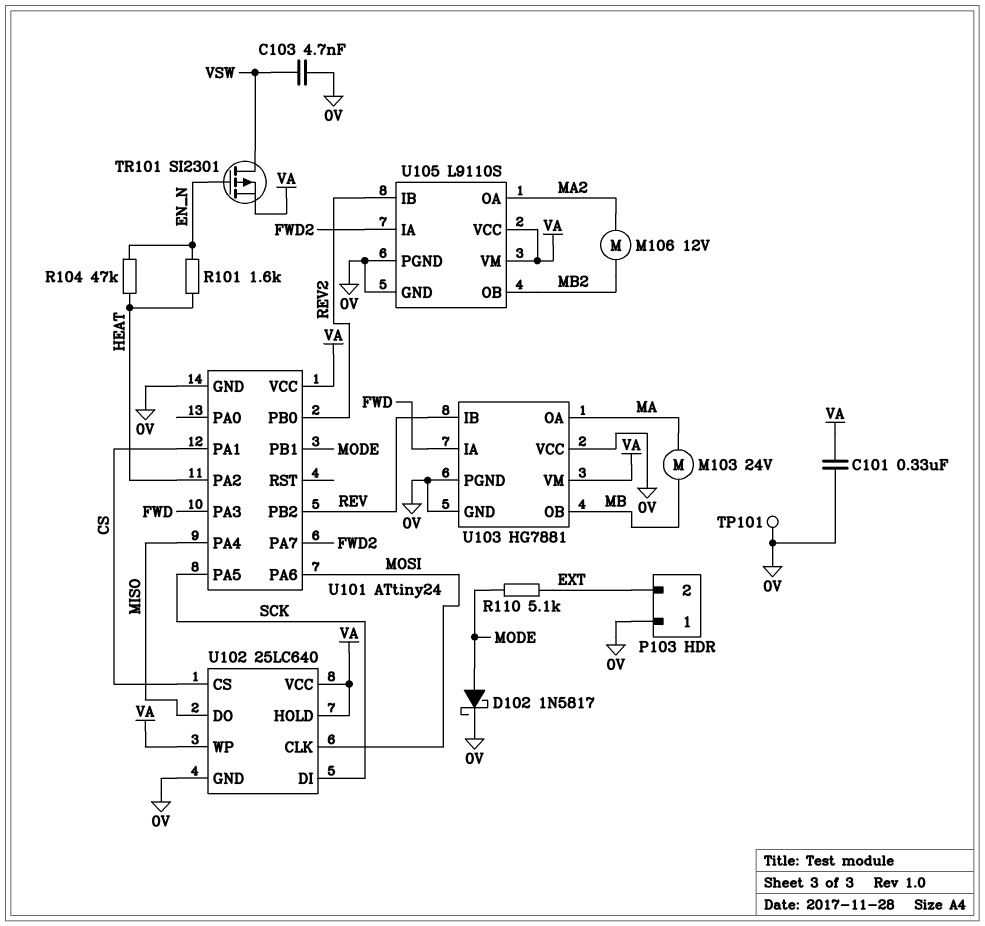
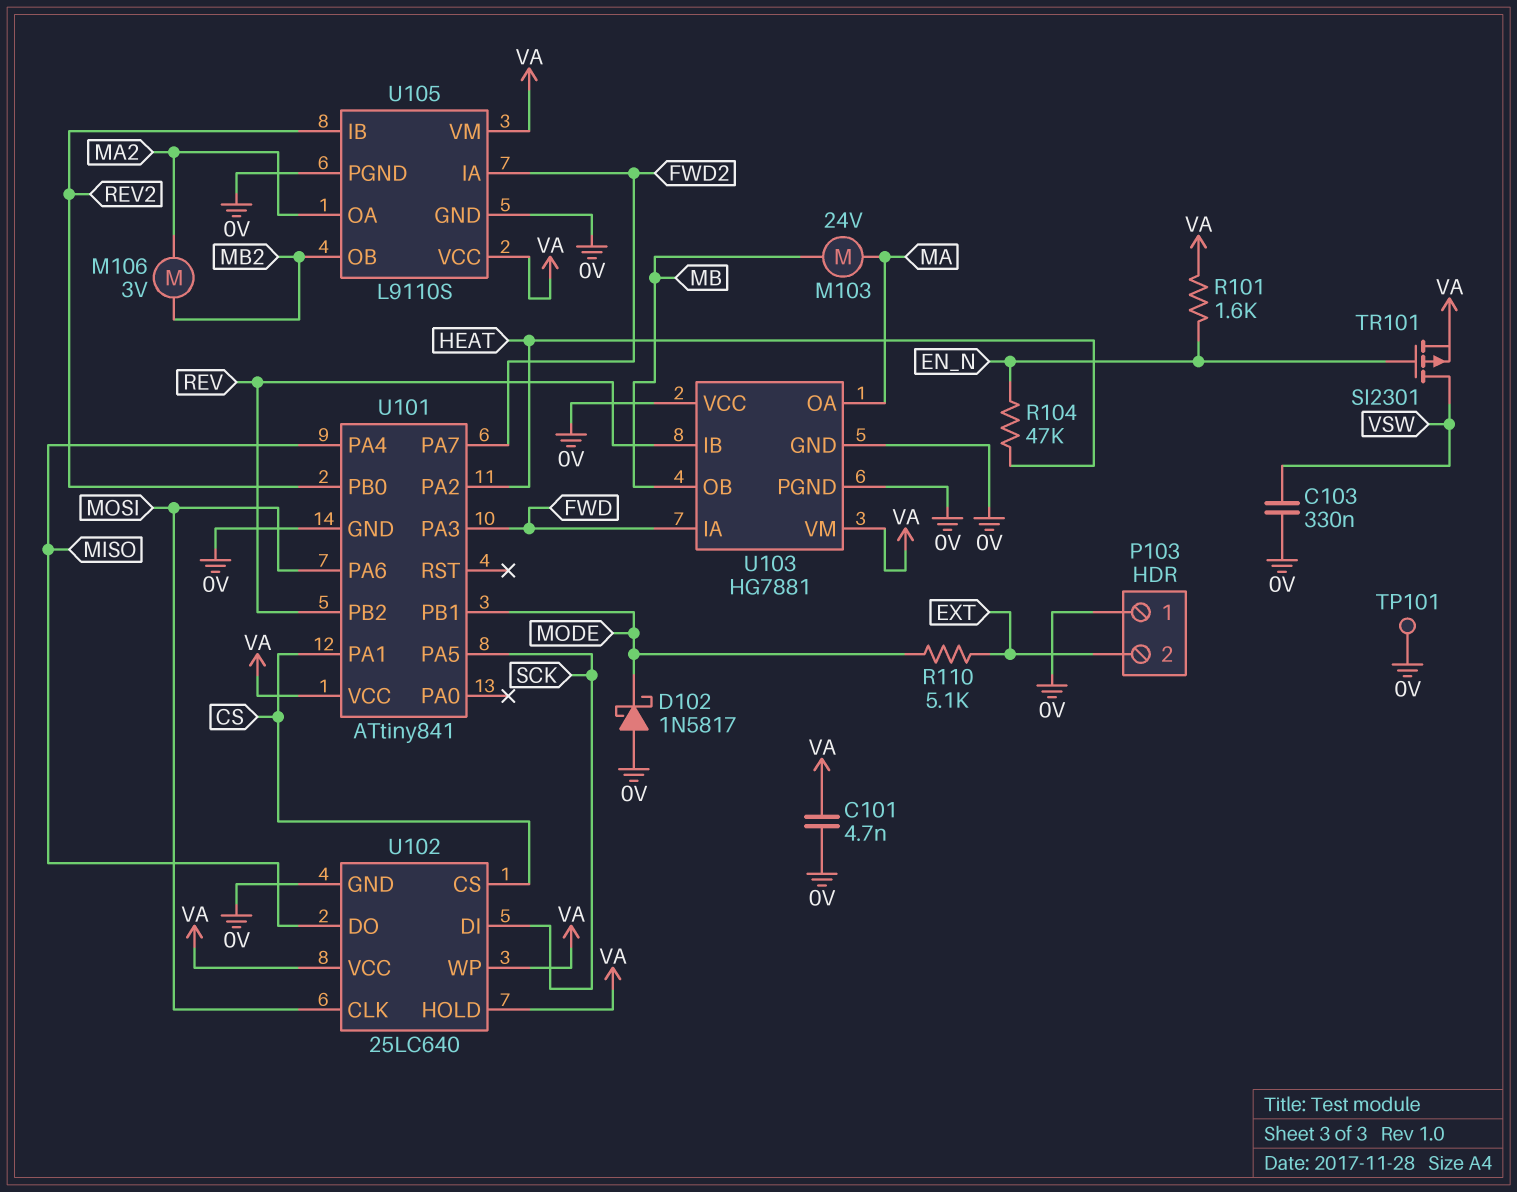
C101: 330nF (0V, VA) -> 4.7nF (0V, VA)
C103: 4.7nF (0V, VSW) -> 330nF (0V, VSW)
D102: schottky 1N5817 (A MODE, K 0V) -> schottky 1N5817 (A 0V, K MODE)
M106: motor 12V (MA2, MB2) -> motor 3V (MA2, MB2)
R101: 1.6k (EN_N, HEAT) -> 1.6k (EN_N, VA)
U101: ATtiny24 -> ATtiny841

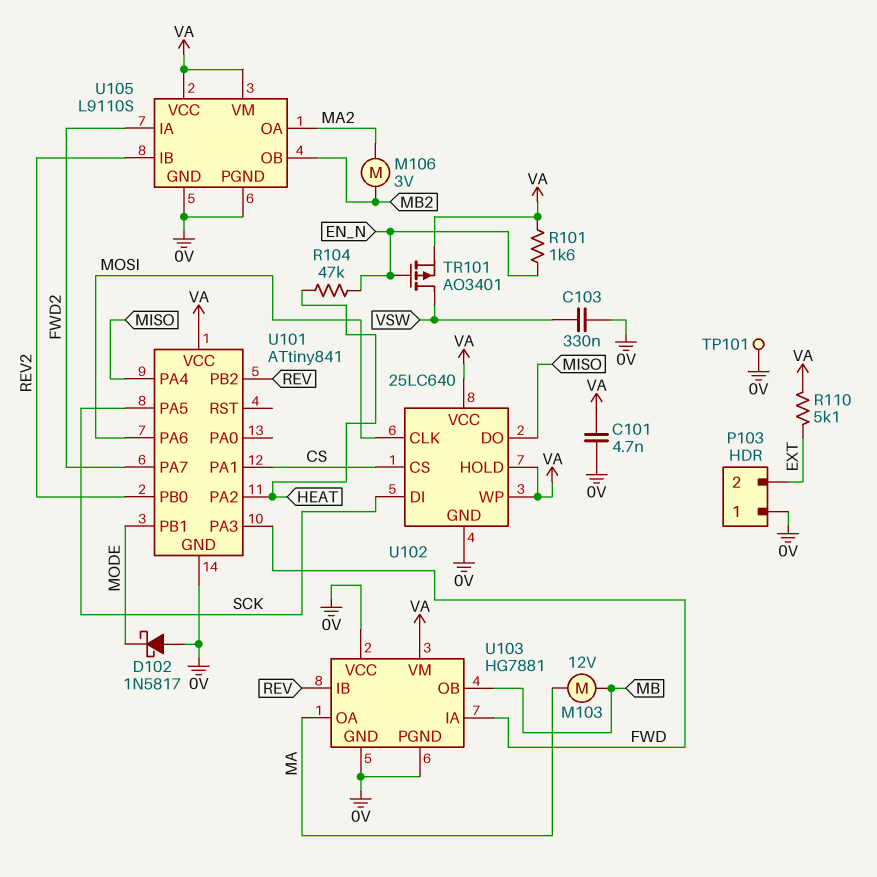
M103: motor 24V (MA, MB) -> motor 12V (MA, MB)
R110: 5.1k (EXT, MODE) -> 5.1k (EXT, VA)
TR101: PMOS SI2301 (G EN_N, D VSW, S VA) -> PMOS AO3401 (G EN_N, D VSW, S VA)

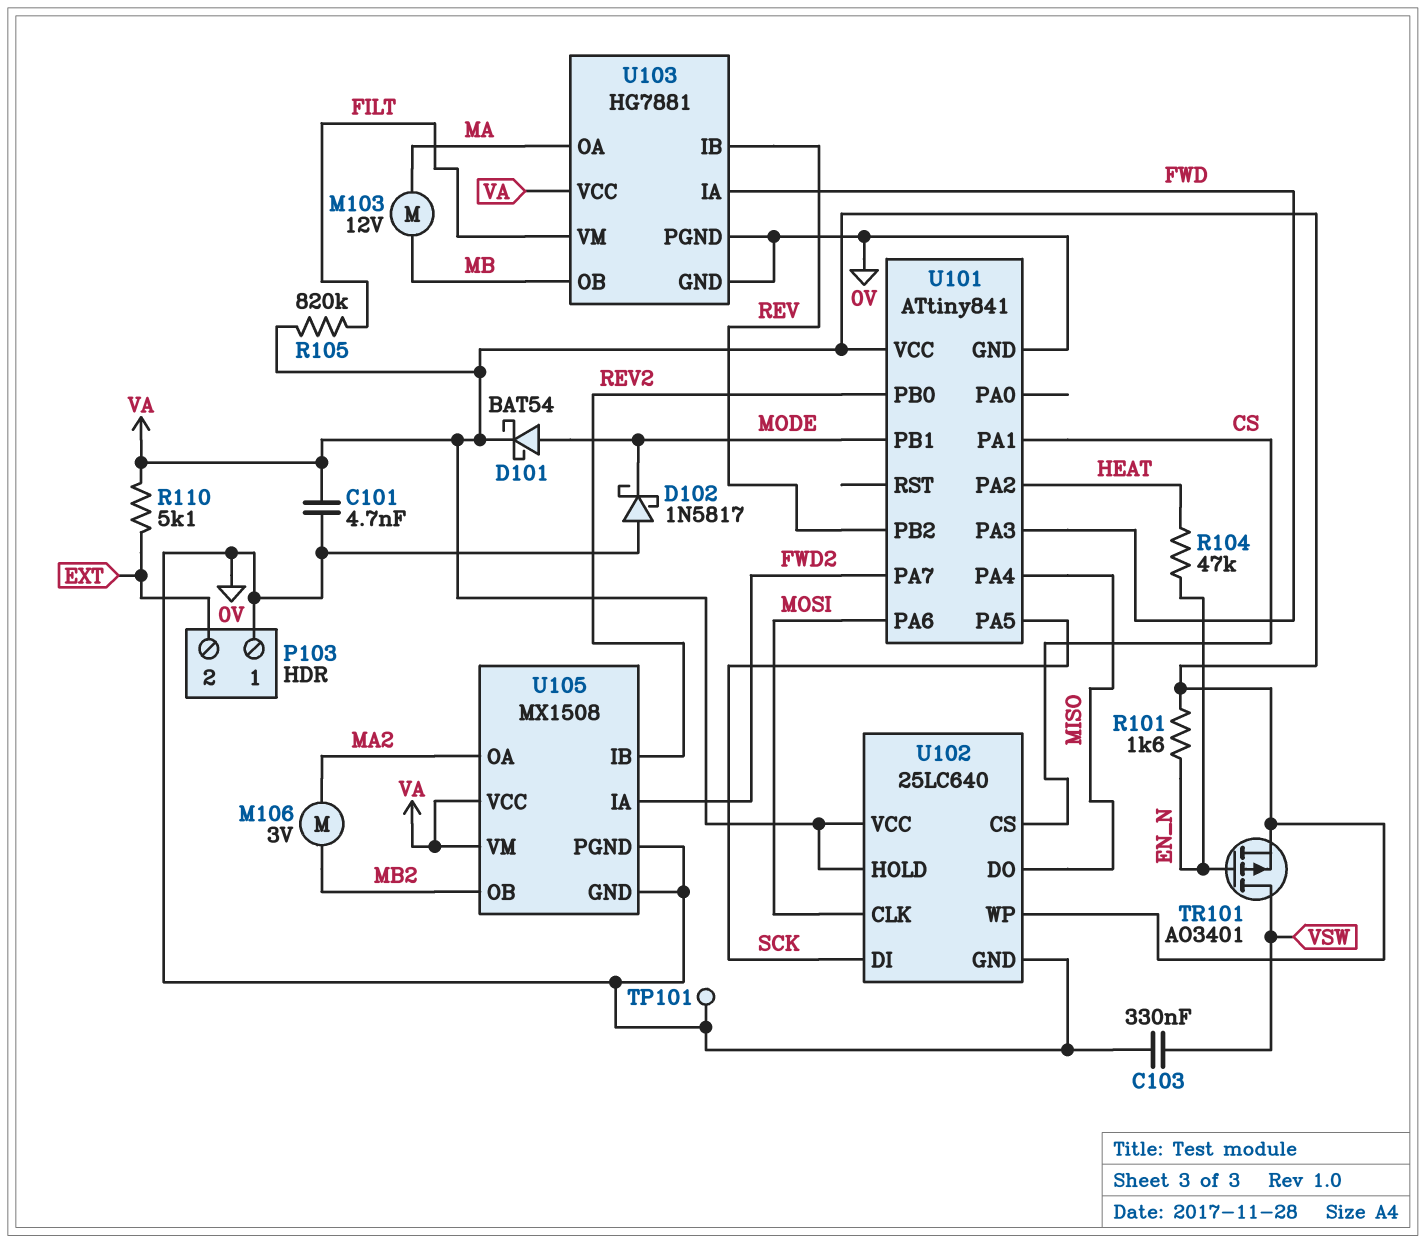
D101: none -> schottky BAT54 (A MODE, K VA)
R105: none -> 820k (FILT, VA)
U103 pin VCC: 0V -> VA
U103 pin VM: VA -> FILT
U105: L9110S -> MX1508

